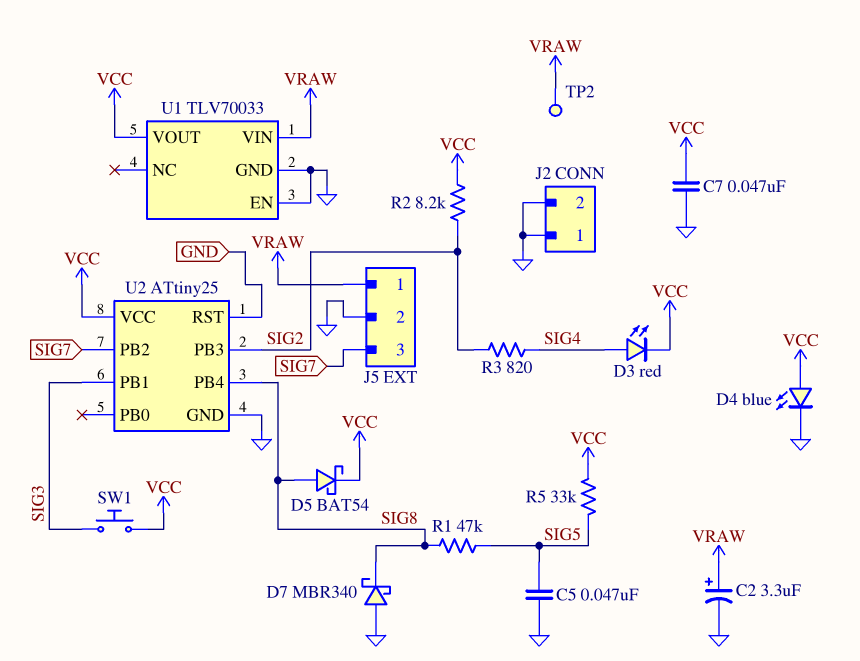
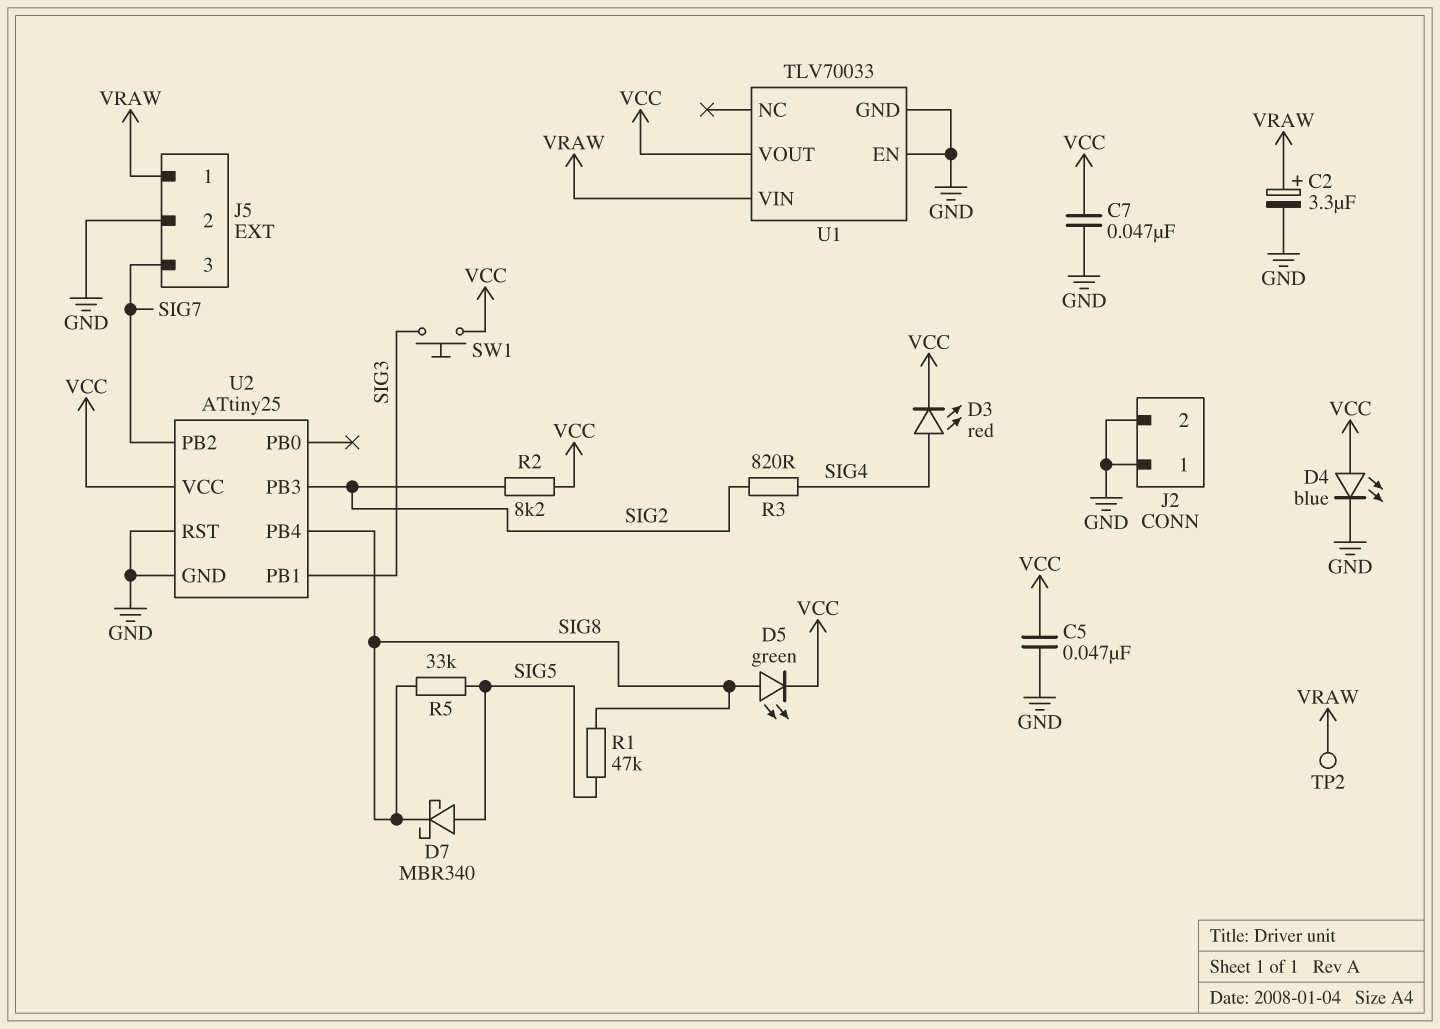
C5: 47nF (GND, SIG5) -> 47nF (GND, VCC)
D5: schottky BAT54 (A SIG8, K VCC) -> LED green (A SIG8, K VCC)
D7: schottky MBR340 (A GND, K SIG8) -> schottky MBR340 (A SIG5, K SIG8)
R5: 33k (SIG5, VCC) -> 33k (SIG5, SIG8)

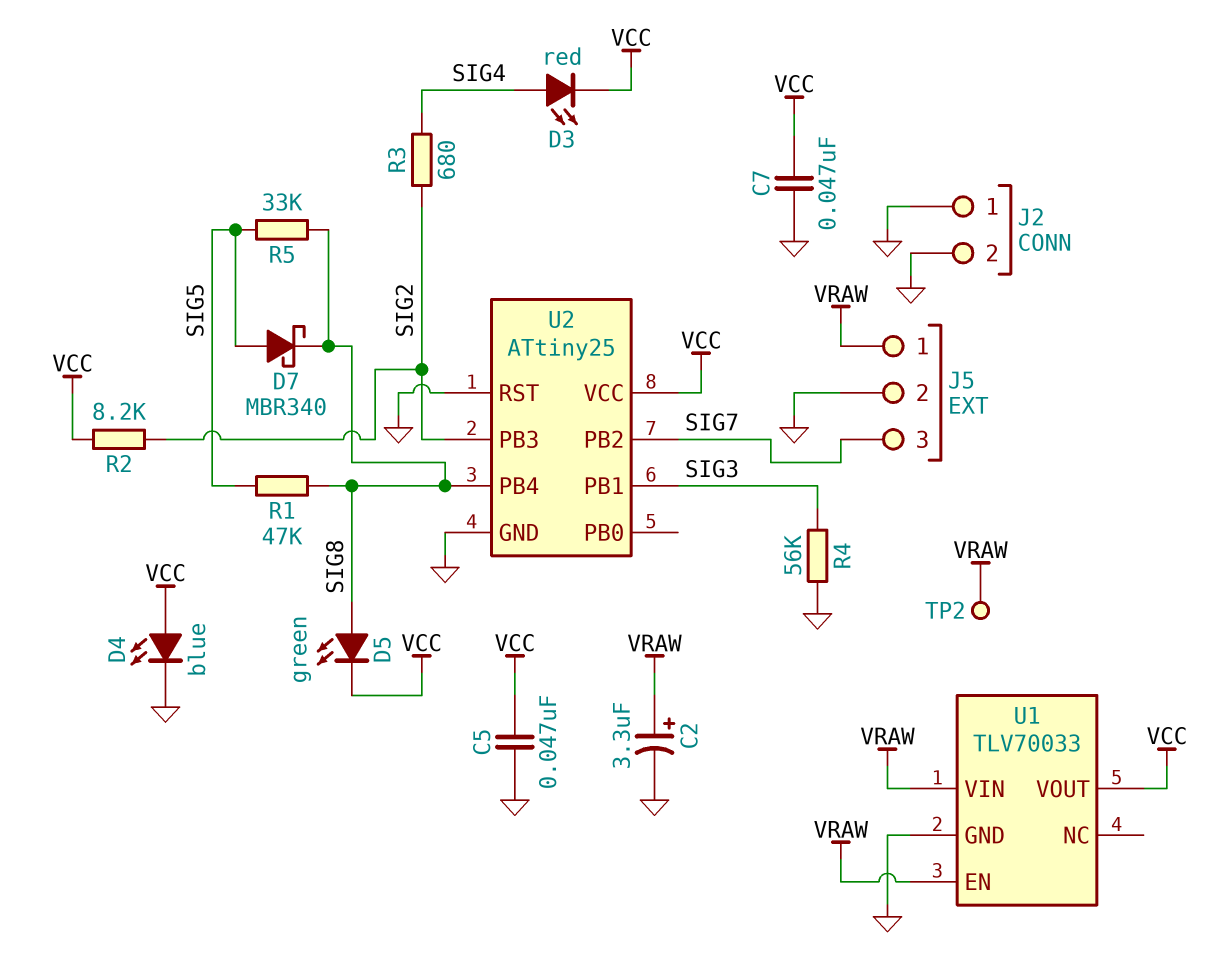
R3: 820 (SIG2, SIG4) -> 680 (SIG2, SIG4)
R4: none -> 56k (GND, SIG3)
SW1: button (SIG3, VCC) -> none
U1 pin EN: GND -> VRAW

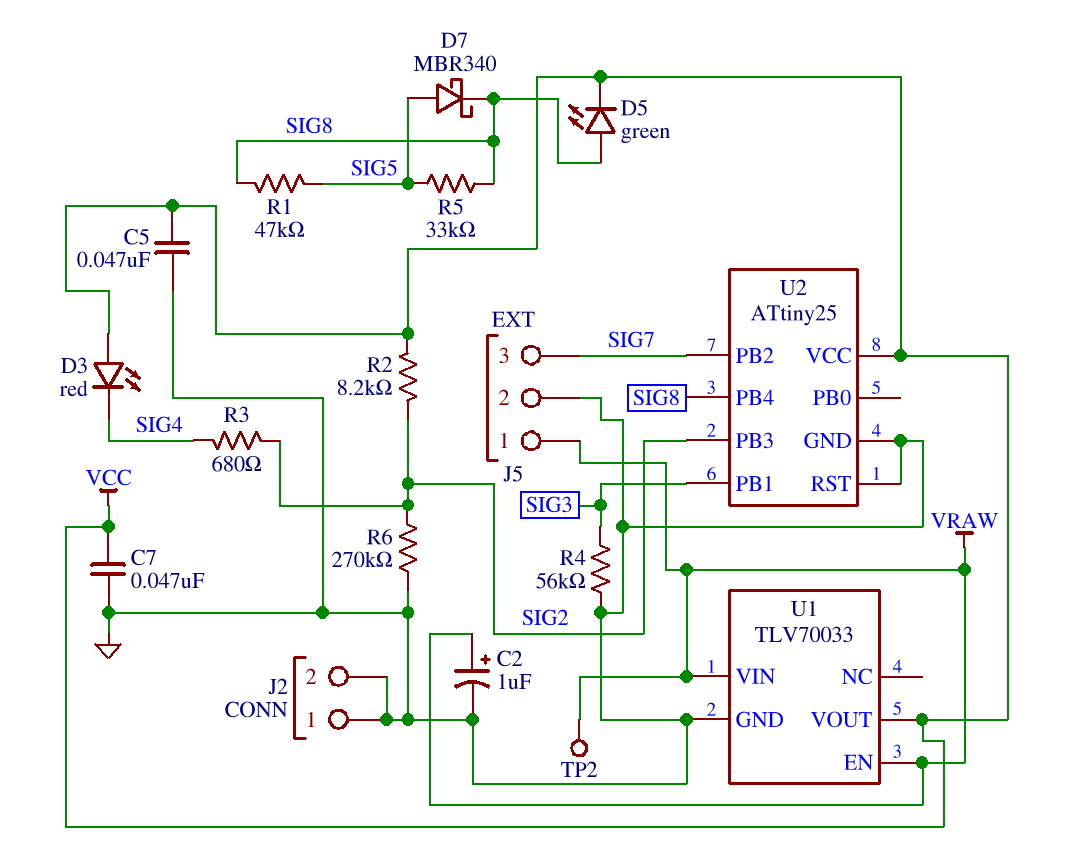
C2: 3.3uF (plus VRAW, minus GND) -> 1uF (plus VRAW, minus GND)
D3: LED red (A SIG4, K VCC) -> LED red (A VCC, K SIG4)
D4: LED blue (A VCC, K GND) -> none
R6: none -> 270k (GND, SIG2)

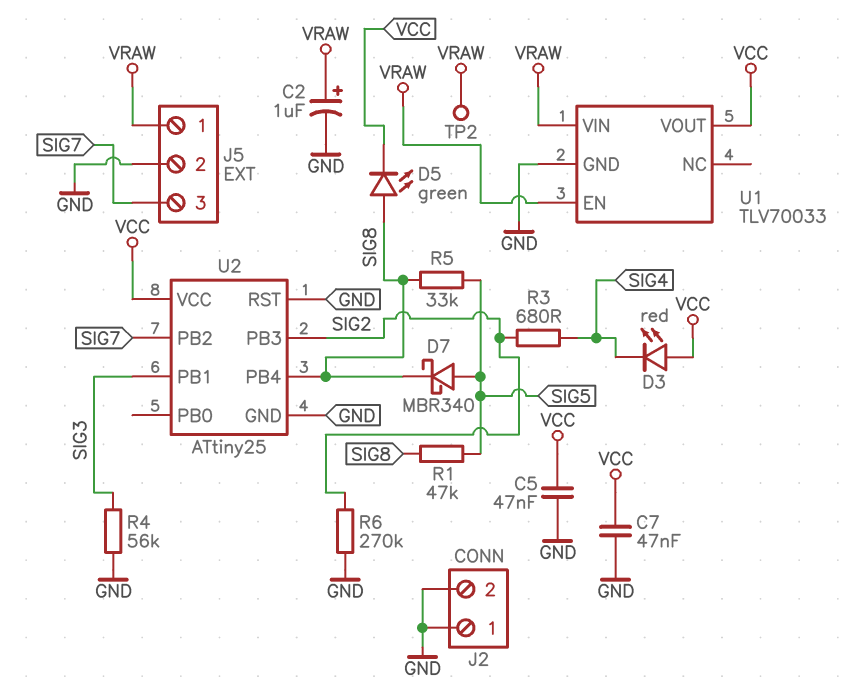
R2: 8.2k (SIG2, VCC) -> none

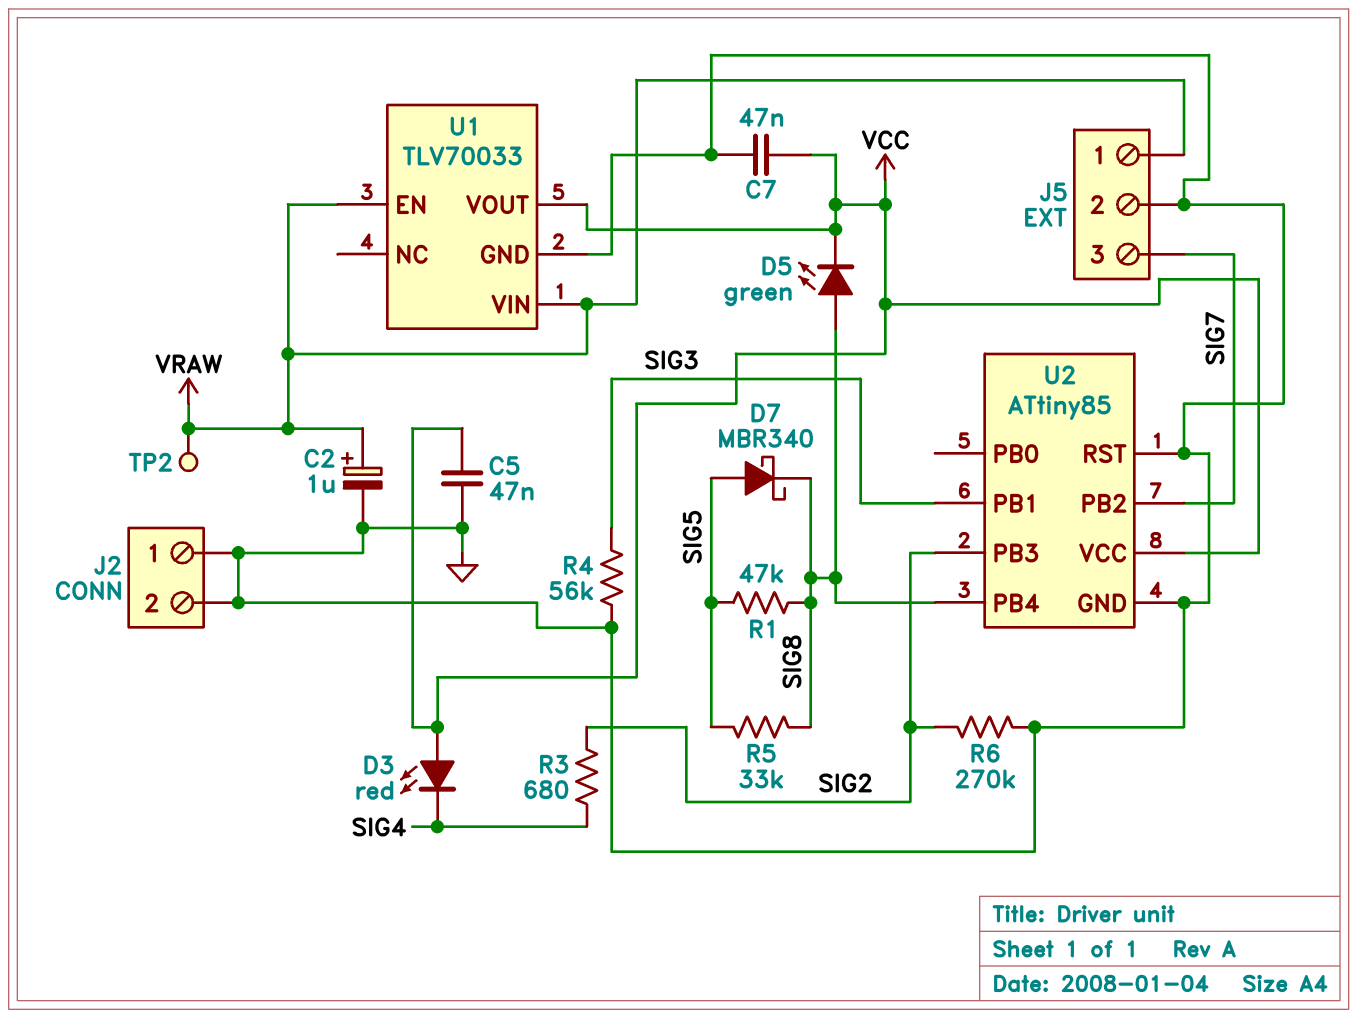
U2: ATtiny25 -> ATtiny85

